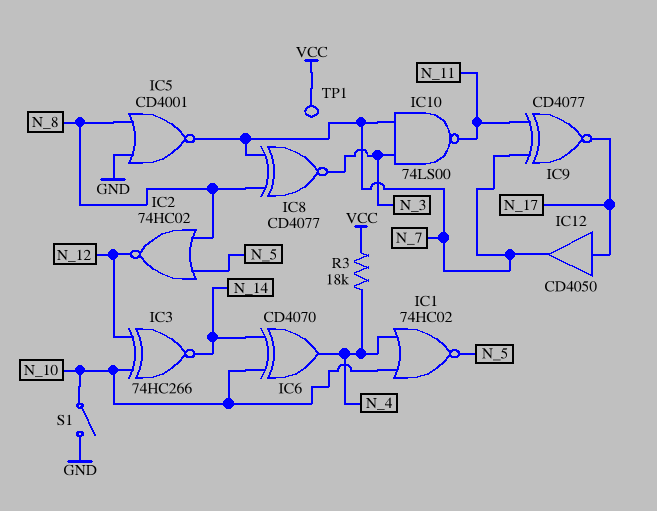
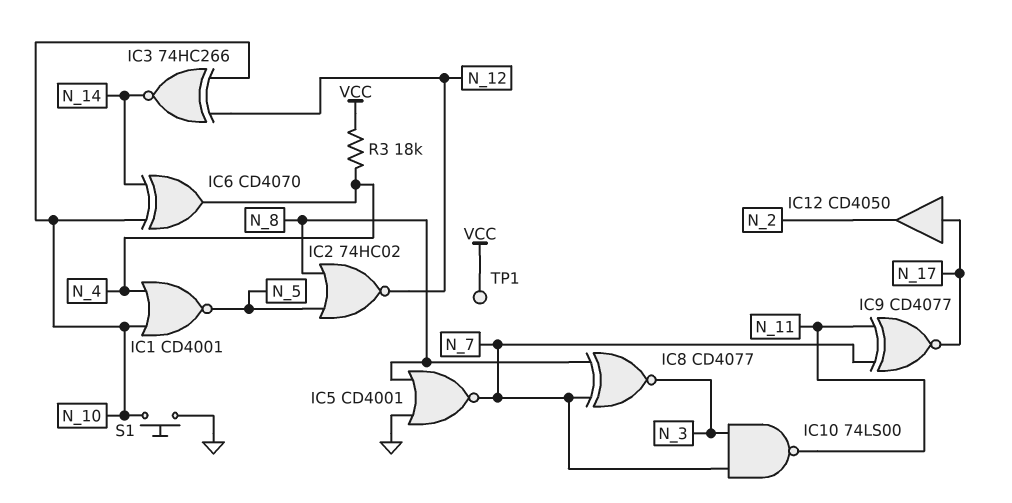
IC1: NOR 74HC02 (in N_4, in N_10, out N_5) -> NOR CD4001 (in N_4, in N_10, out N_5)
IC12: buffer CD4050 (in N_17, out N_7) -> buffer CD4050 (in N_17, out N_2)
S1: switch (GND, N_10) -> button (GND, N_10)

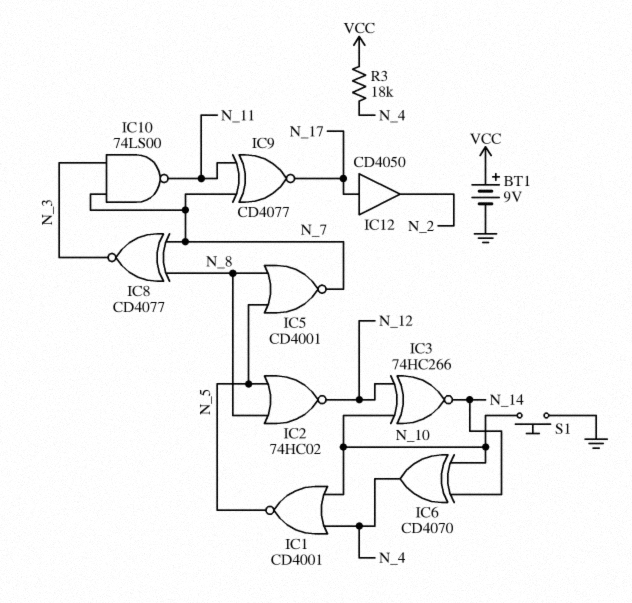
BT1: none -> 9V (plus VCC, minus GND)
IC5: NOR CD4001 (in GND, in N_8, out N_7) -> NOR CD4001 (in N_5, in N_8, out N_7)
TP1: test point (VCC) -> none

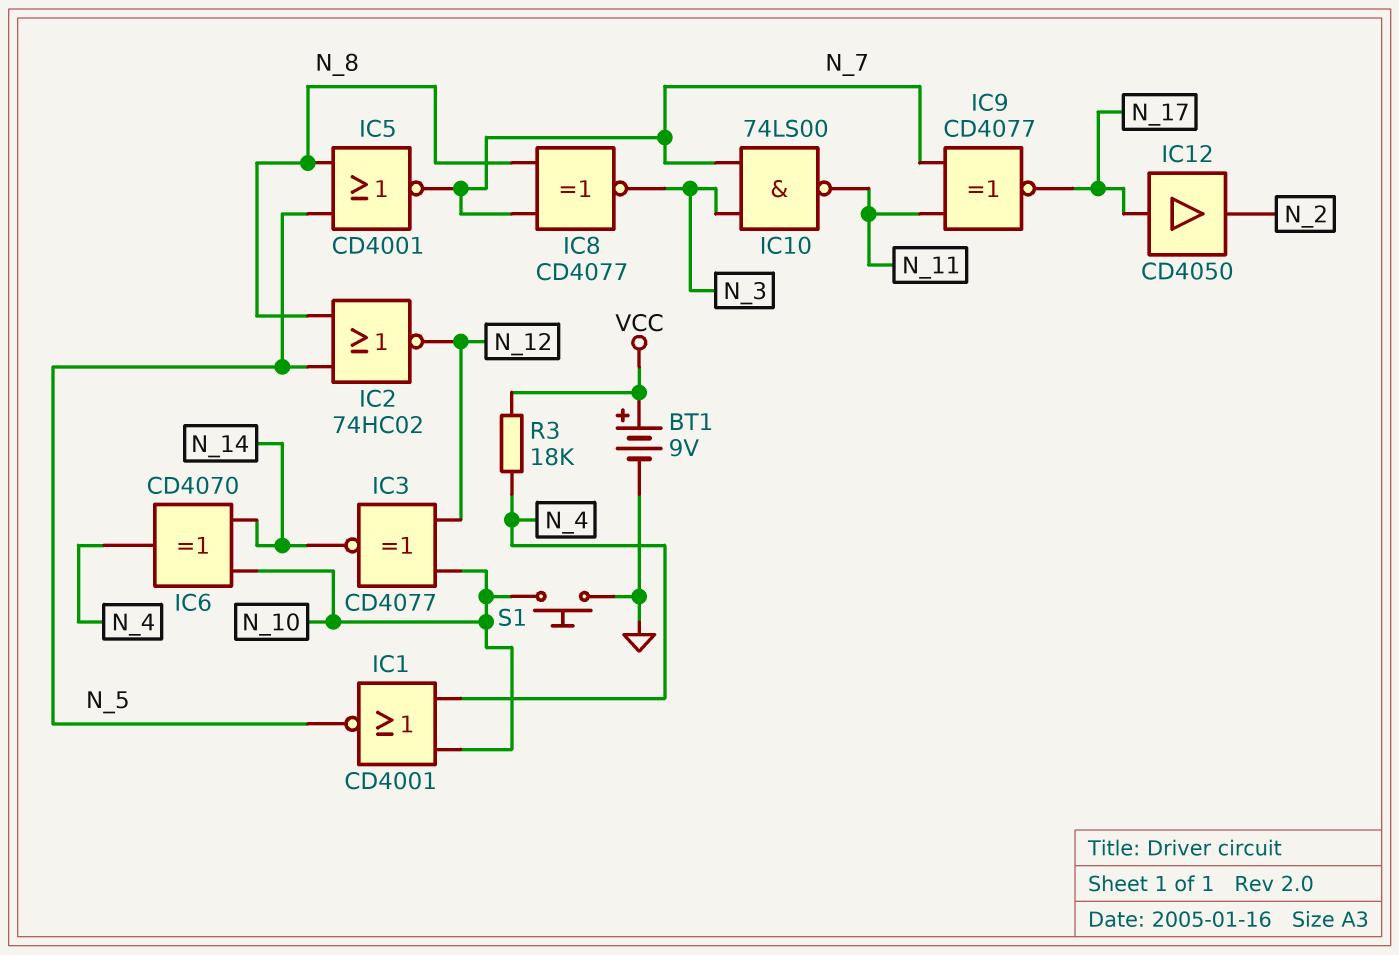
IC3: XNOR 74HC266 (in N_10, in N_12, out N_14) -> XNOR CD4077 (in N_10, in N_12, out N_14)

